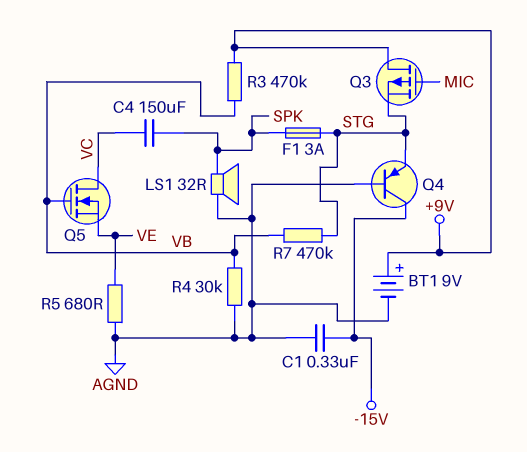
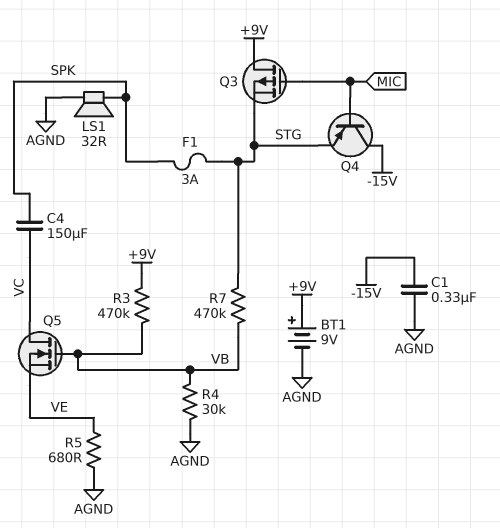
Q4: PNP (B AGND, C -15V, E STG) -> PNP (B MIC, C -15V, E STG)

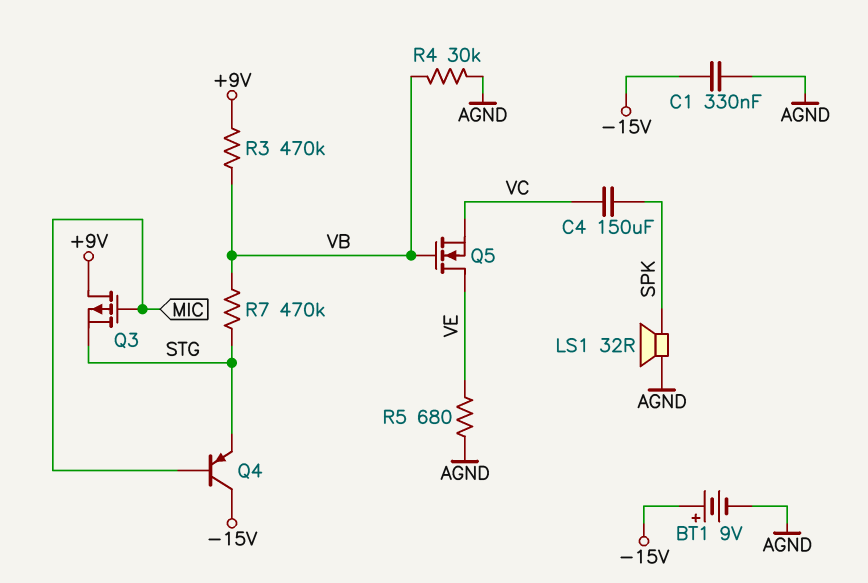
BT1: 9V (plus +9V, minus AGND) -> 9V (plus -15V, minus AGND)
F1: 3A (SPK, STG) -> none
Q5: NMOS (G VB, D VC, S VE) -> NMOS (G VB, D VE, S VC)

